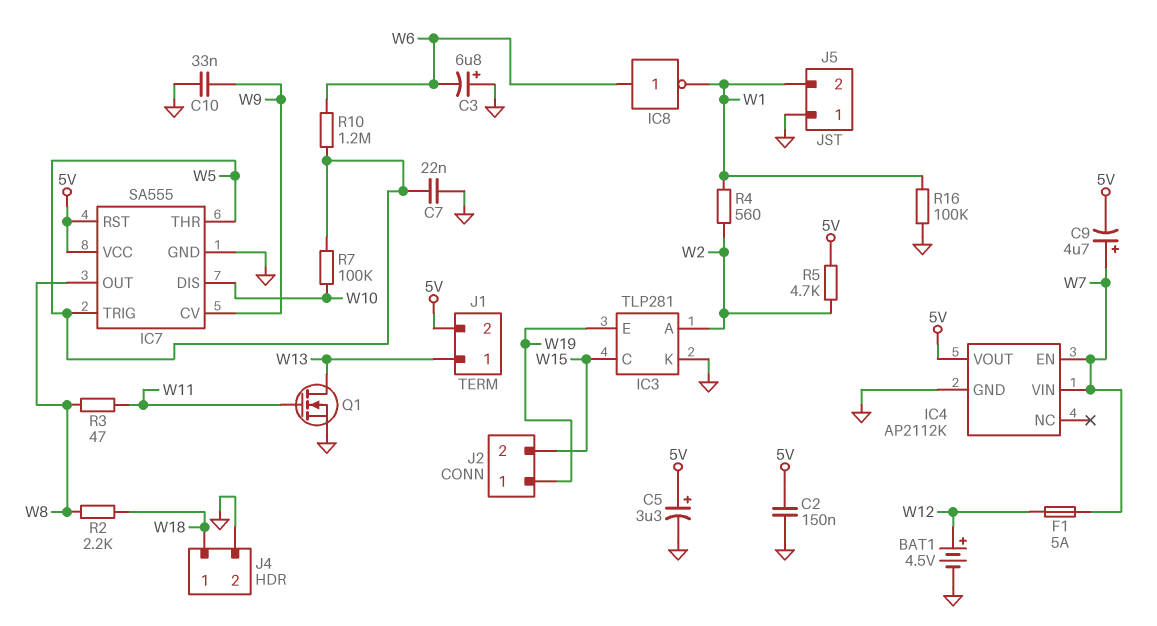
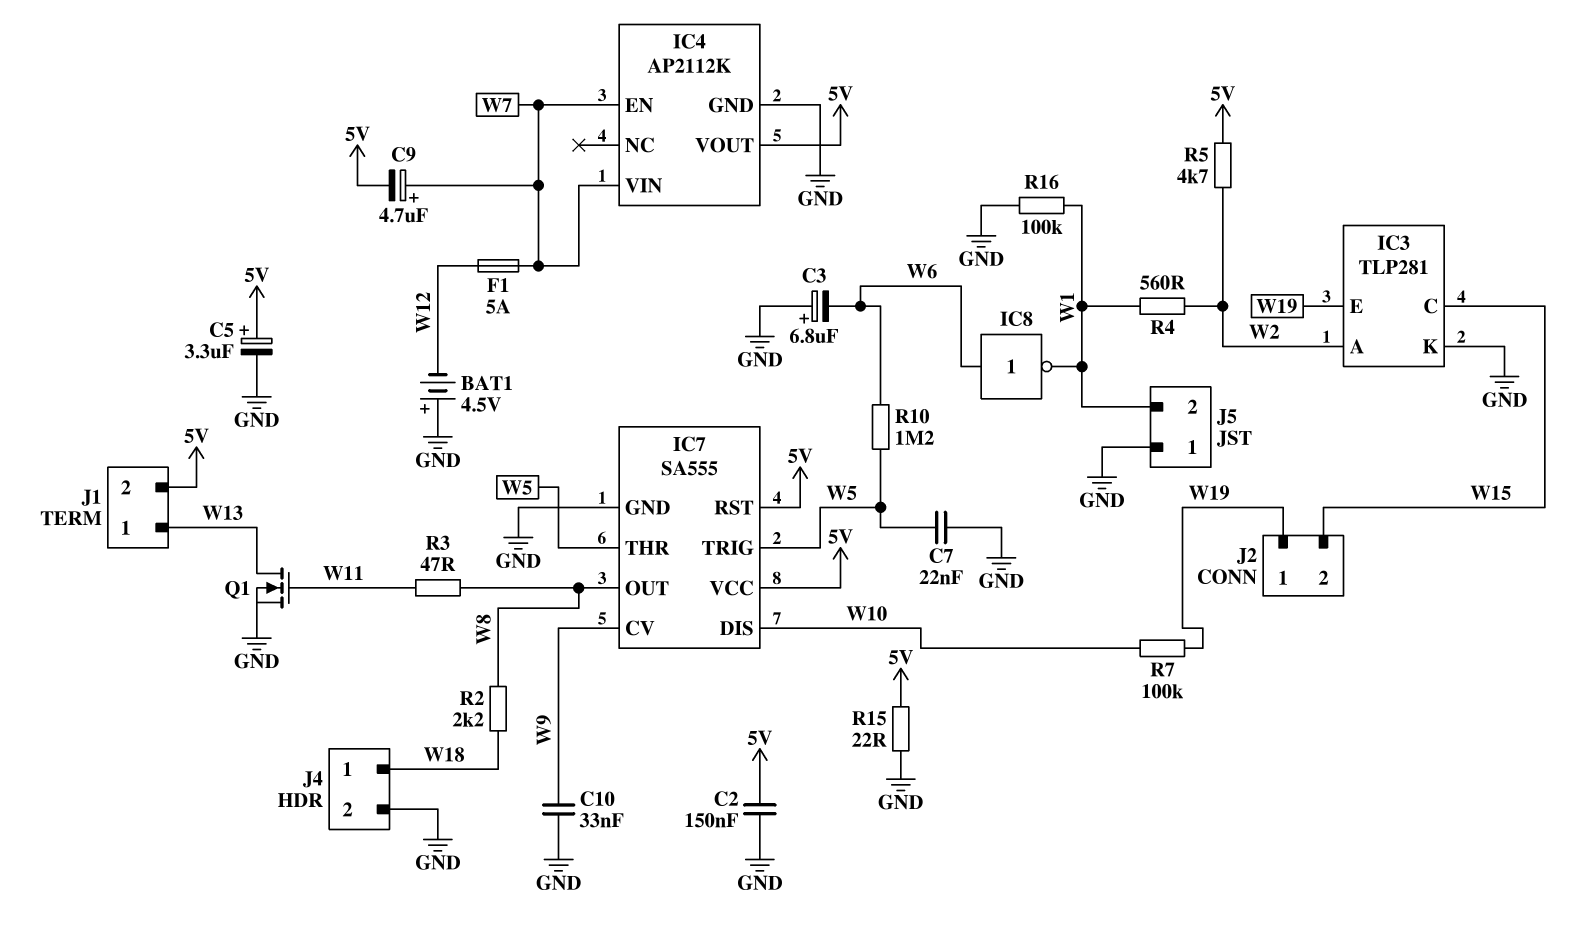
BAT1: 4.5V (plus W12, minus GND) -> 4.5V (plus GND, minus W12)
R7: 100k (W5, W10) -> 100k (W10, W19)
R15: none -> 22 (5V, GND)

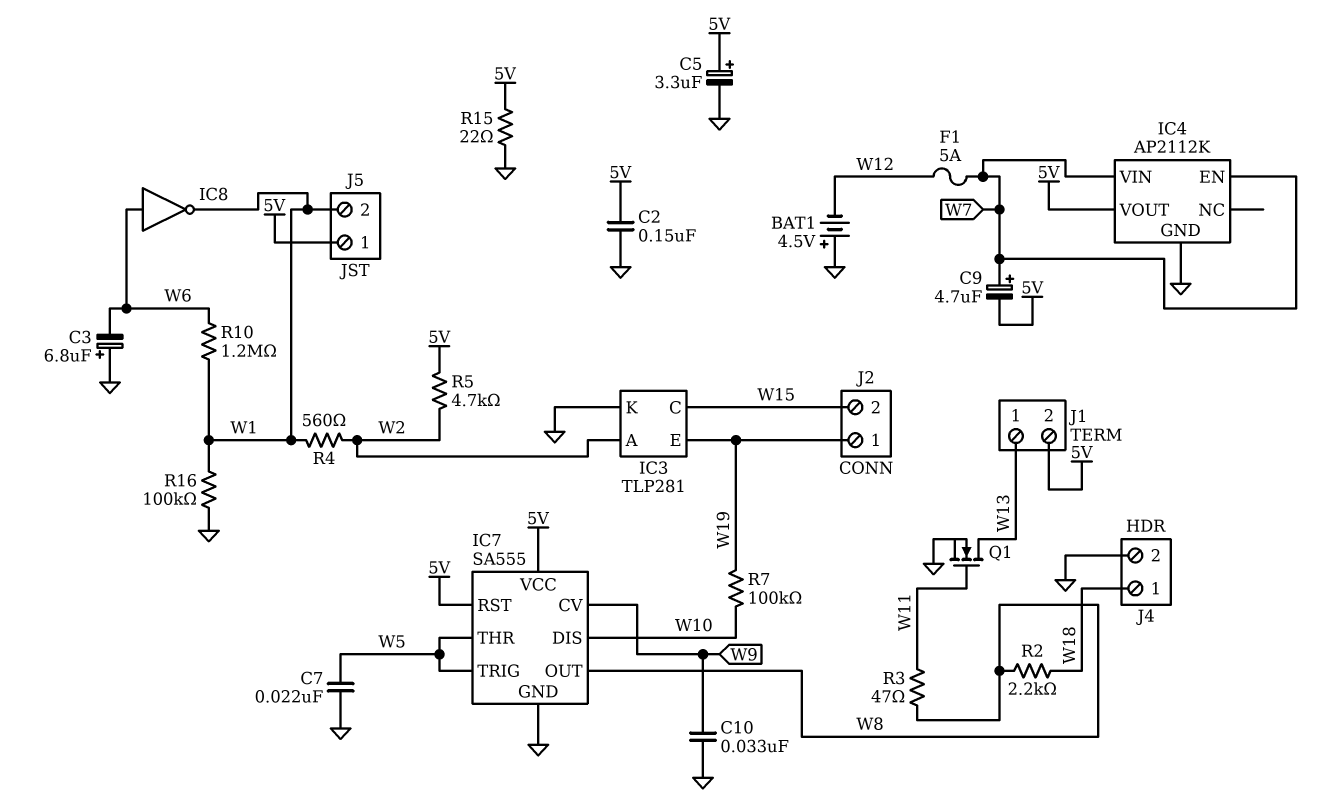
J5 pin 1: GND -> 5V
R10: 1.2M (W5, W6) -> 1.2M (W1, W6)

